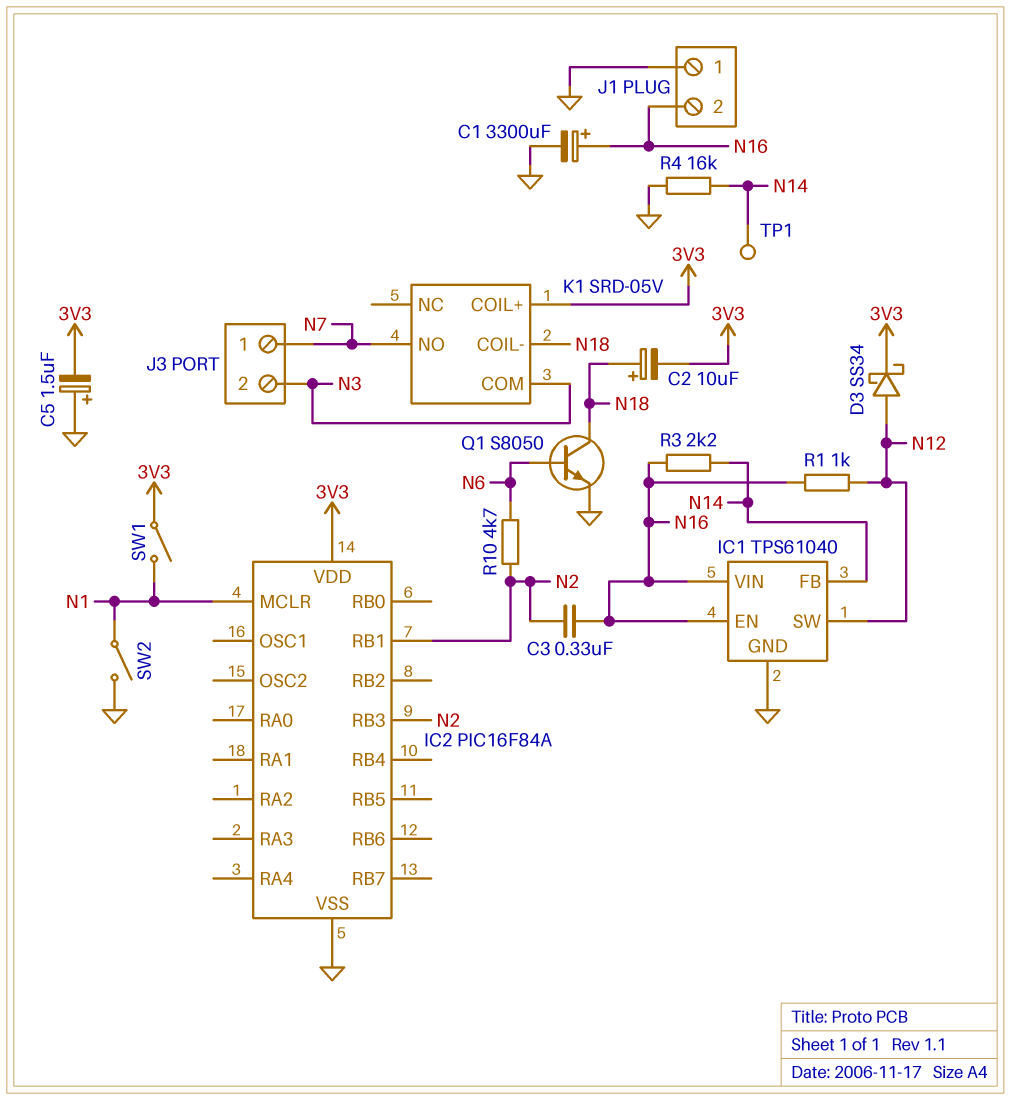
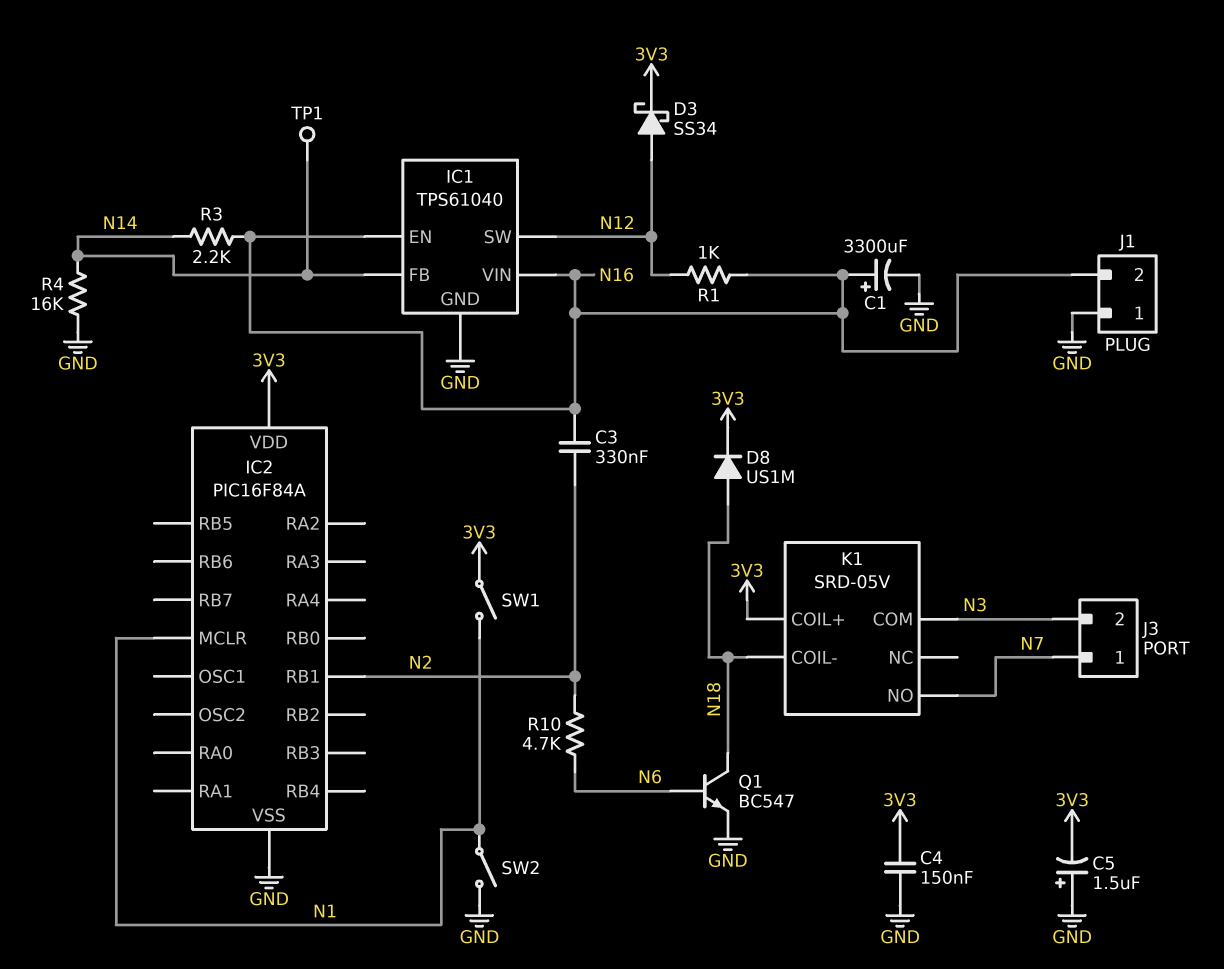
C2: 10uF (plus N18, minus 3V3) -> none
C4: none -> 150nF (3V3, GND)
D8: none -> diode US1M (A N18, K 3V3)
IC2 pin RB3: N2 -> none
Q1: NPN S8050 (B N6, C N18, E GND) -> NPN BC547 (B N6, C N18, E GND)

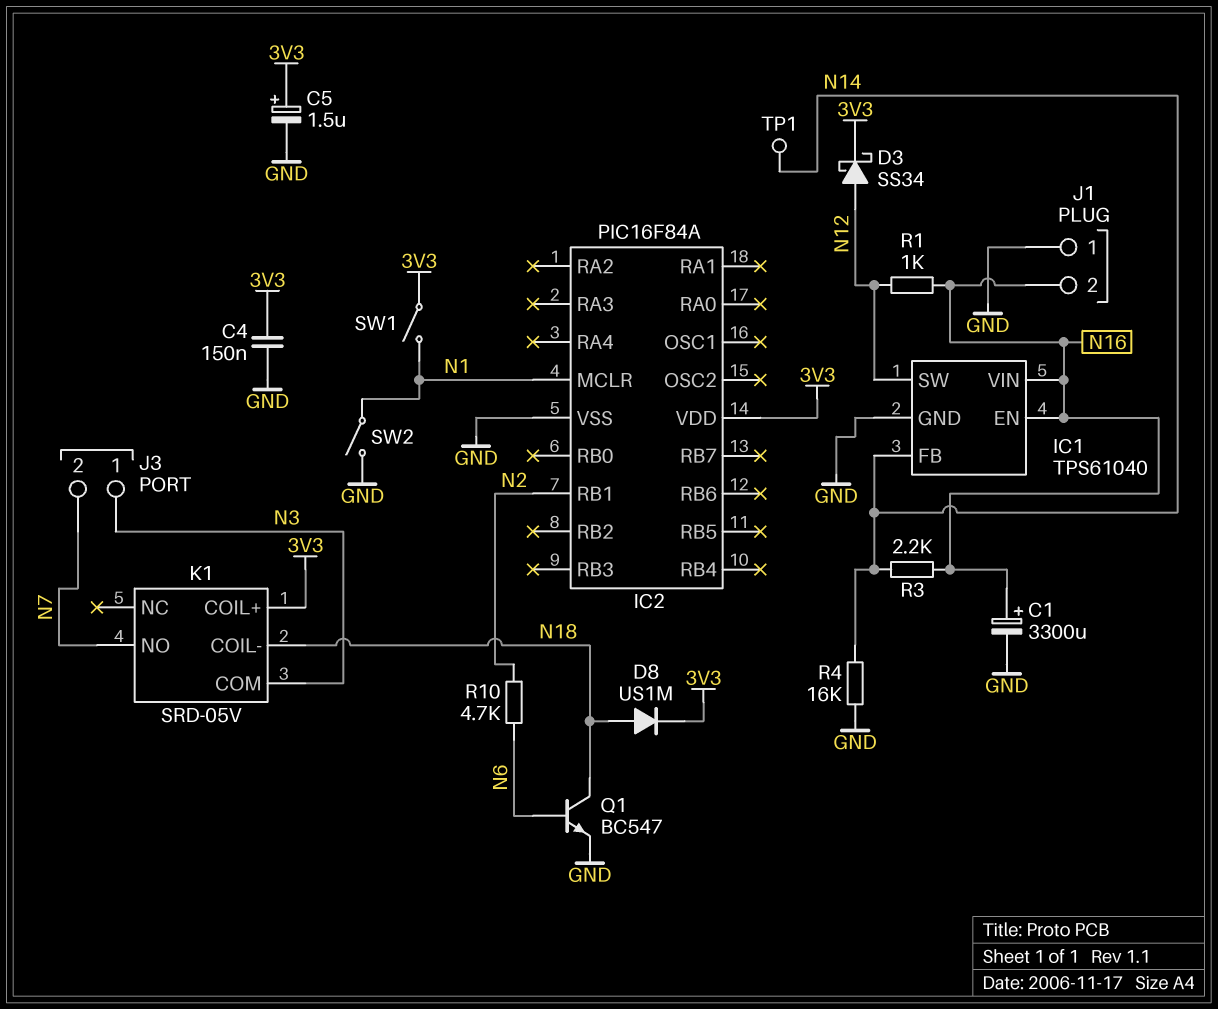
C3: 330nF (N2, N16) -> none
C5: 1.5uF (plus GND, minus 3V3) -> 1.5uF (plus 3V3, minus GND)
J3 pin 1: N7 -> N3
J3 pin 2: N3 -> N7

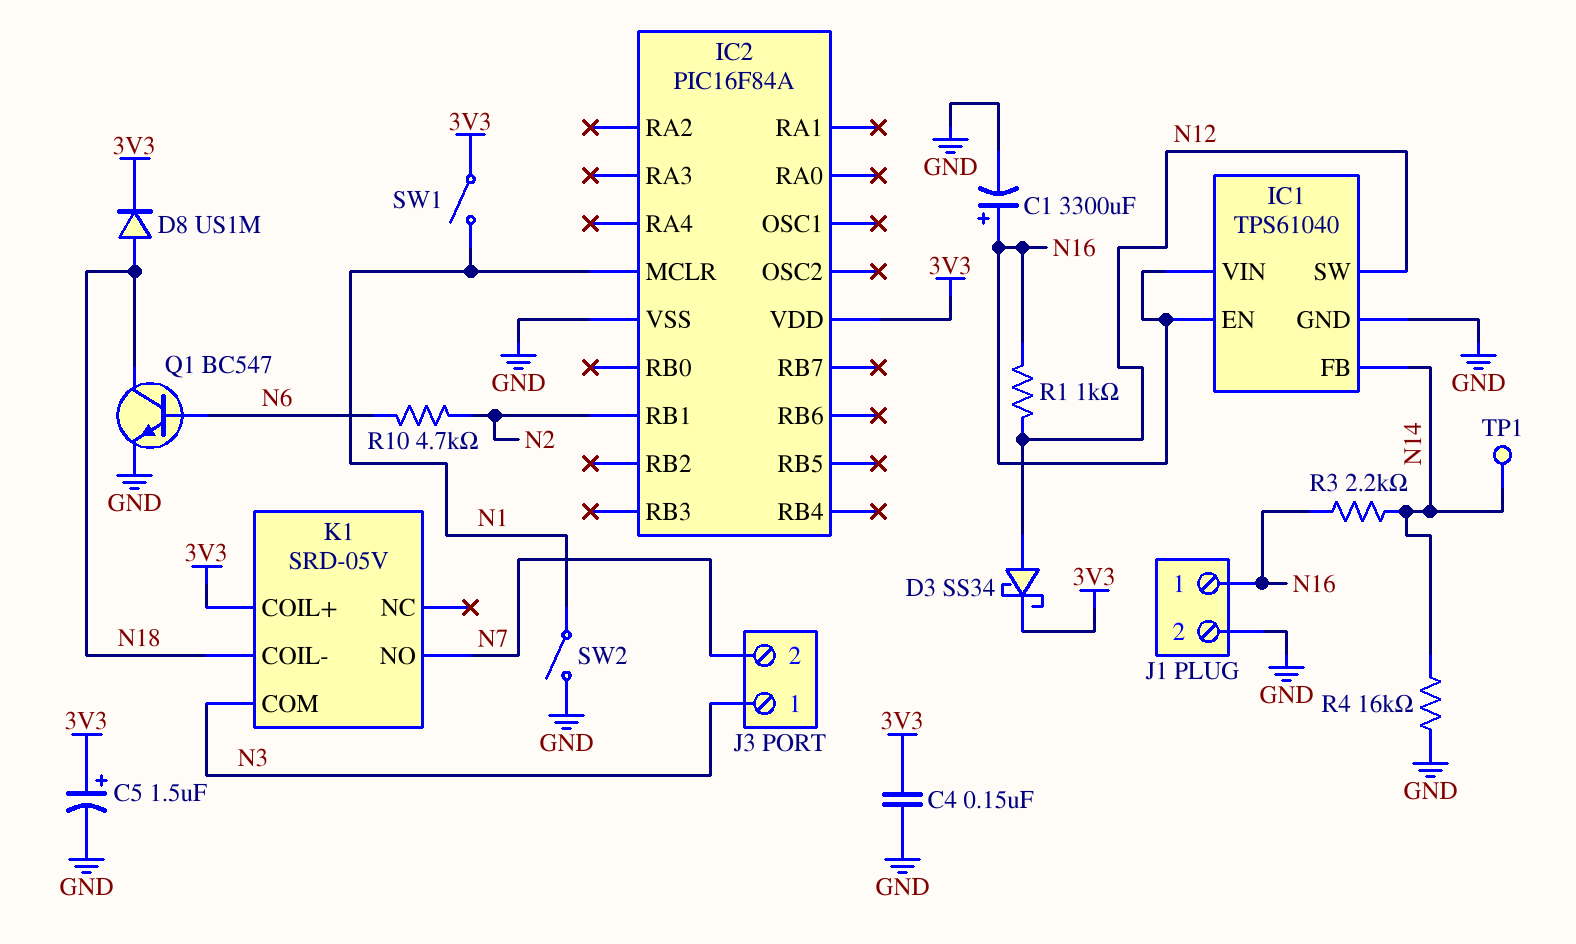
J1 pin 1: GND -> N16
J1 pin 2: N16 -> GND

